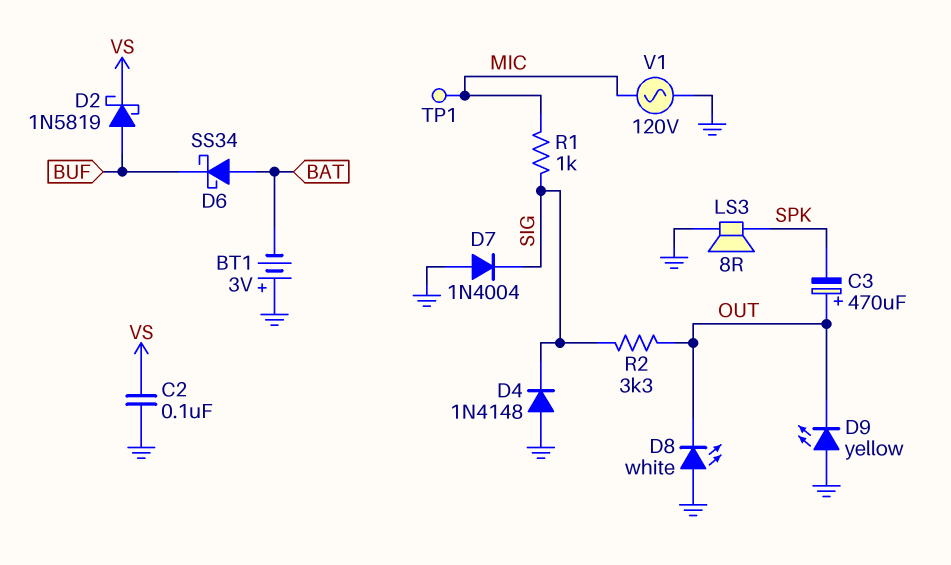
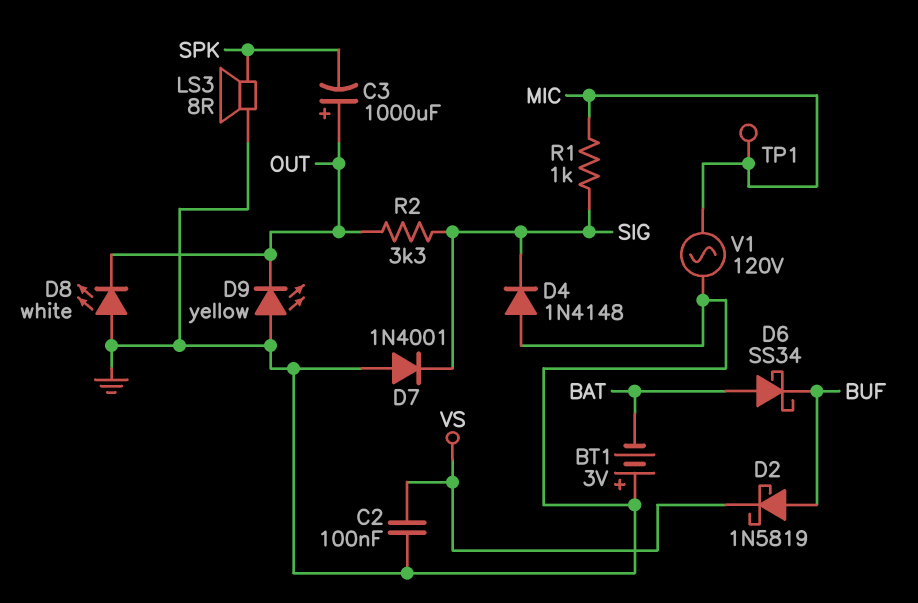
C3: 470uF (plus OUT, minus SPK) -> 1000uF (plus OUT, minus SPK)
D7: diode 1N4004 (A GND, K SIG) -> diode 1N4001 (A GND, K SIG)

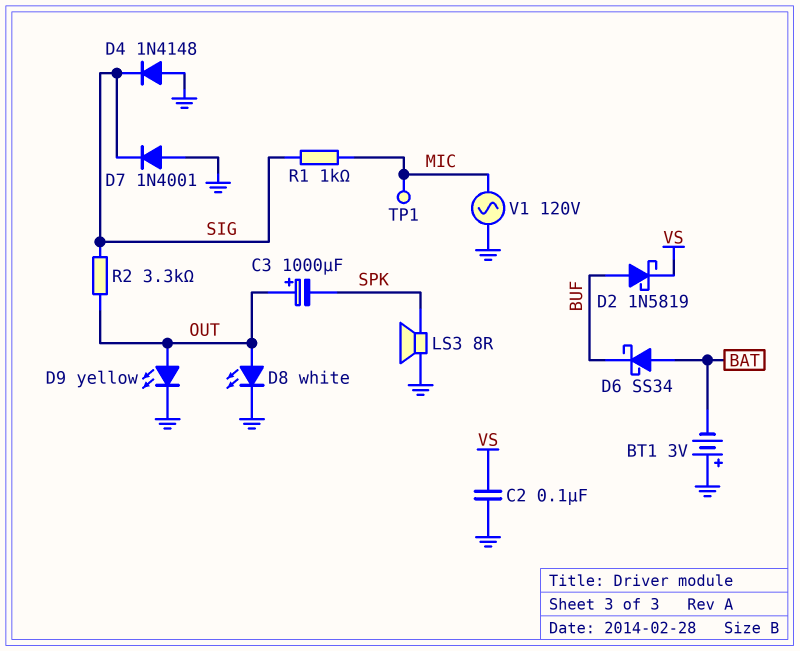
D8: LED white (A GND, K OUT) -> LED white (A OUT, K GND)
D9: LED yellow (A GND, K OUT) -> LED yellow (A OUT, K GND)

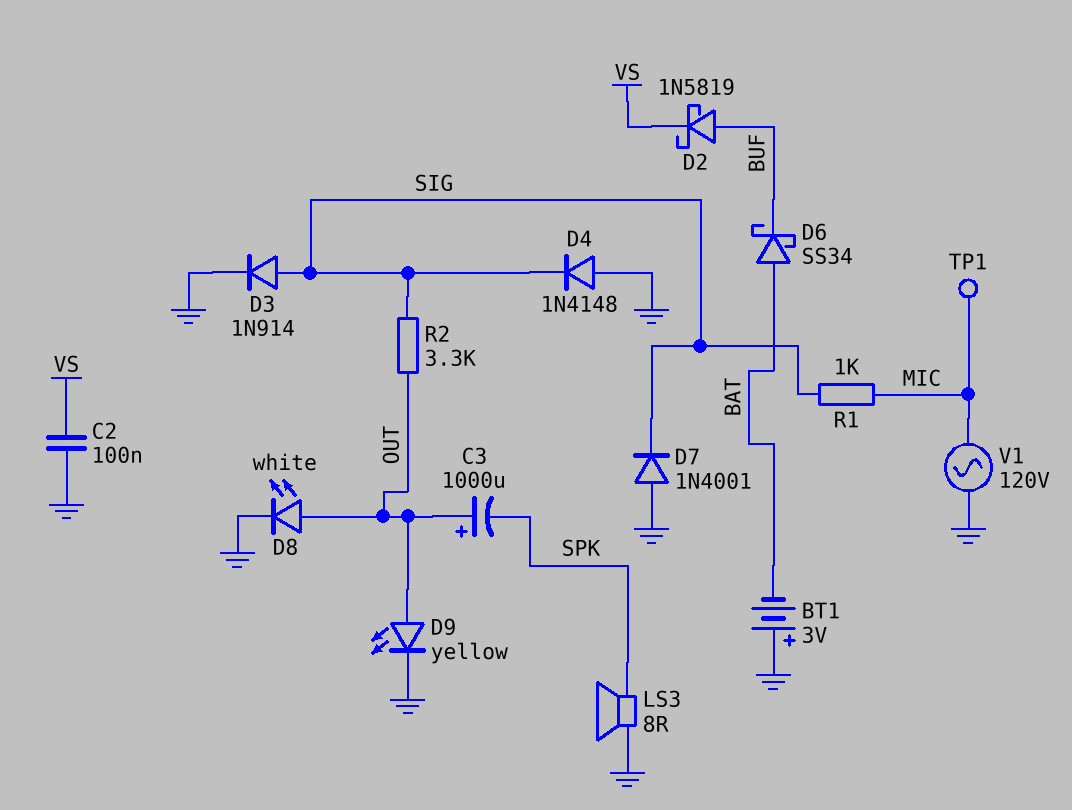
D3: none -> diode 1N914 (A SIG, K GND)

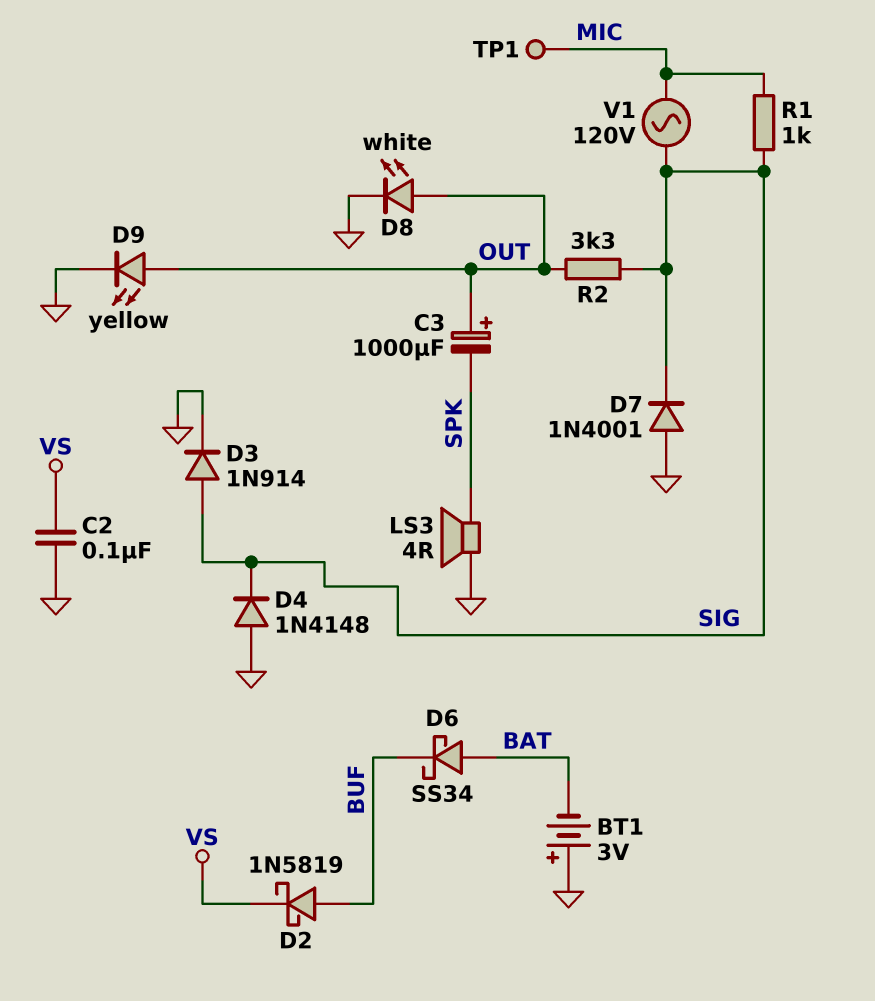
LS3: speaker 8R (GND, SPK) -> speaker 4R (GND, SPK)
V1: AC 120V (GND, MIC) -> AC 120V (MIC, SIG)

